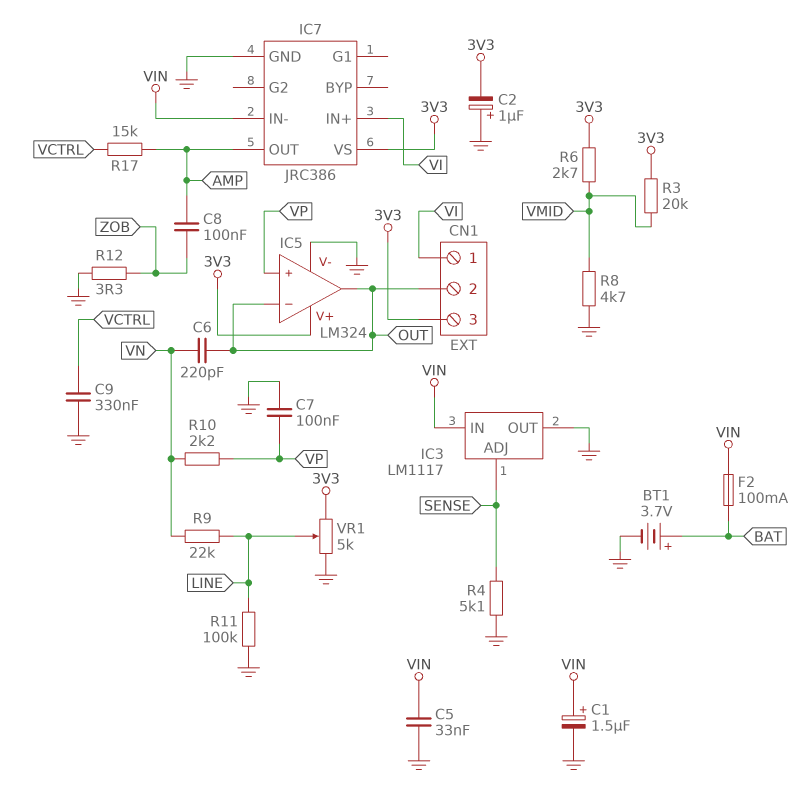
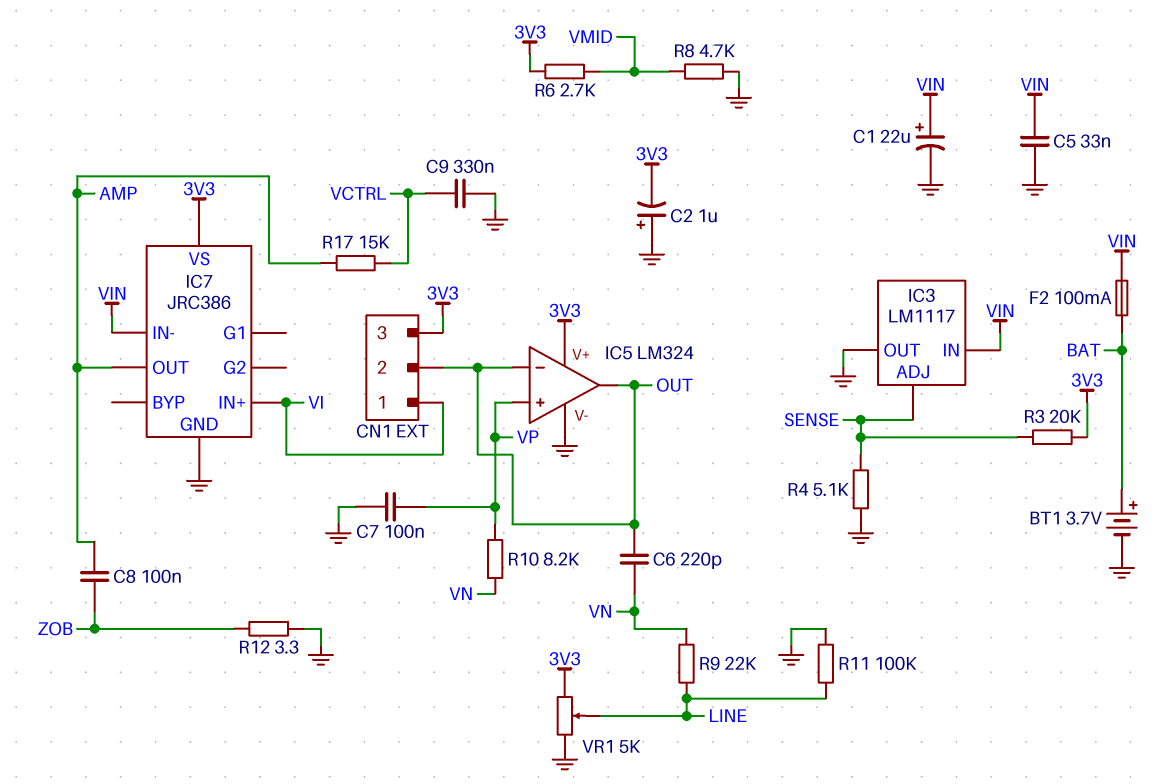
C1: 1.5uF (plus VIN, minus GND) -> 22uF (plus VIN, minus GND)
R3: 20k (3V3, VMID) -> 20k (3V3, SENSE)
R10: 2.2k (VN, VP) -> 8.2k (VN, VP)

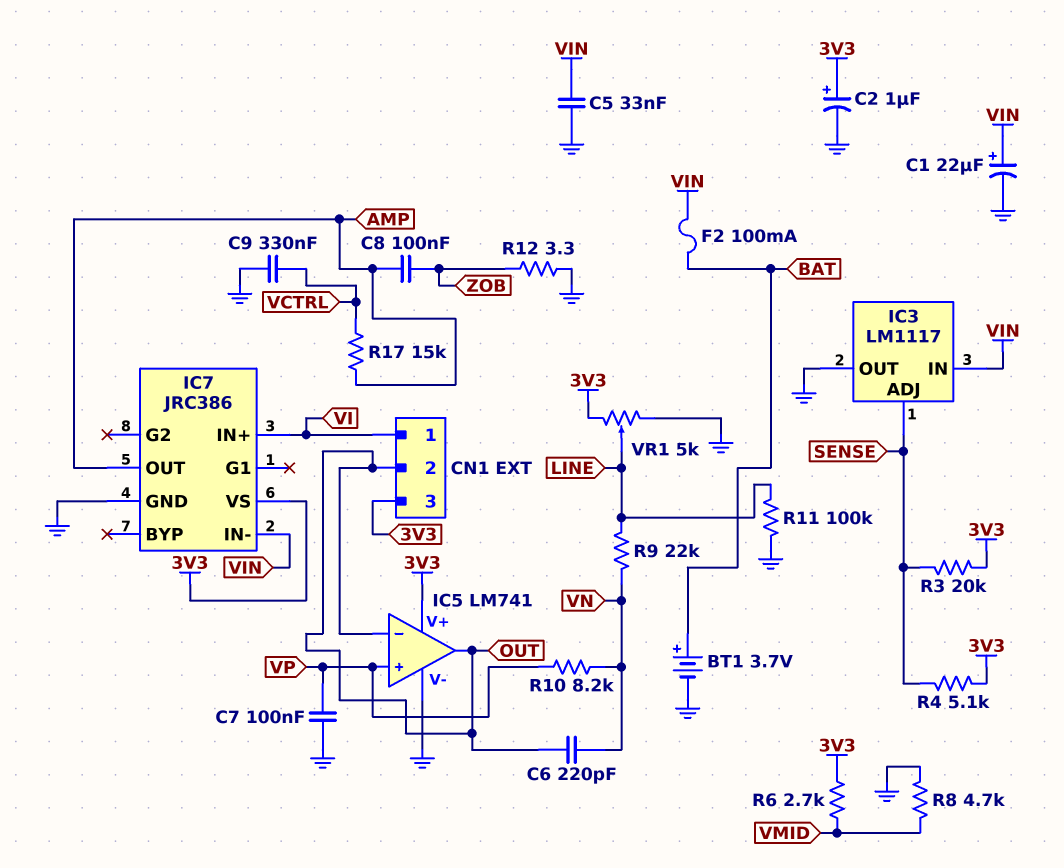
C2: 1uF (plus GND, minus 3V3) -> 1uF (plus 3V3, minus GND)
IC5: LM324 -> LM741
R4: 5.1k (GND, SENSE) -> 5.1k (3V3, SENSE)

